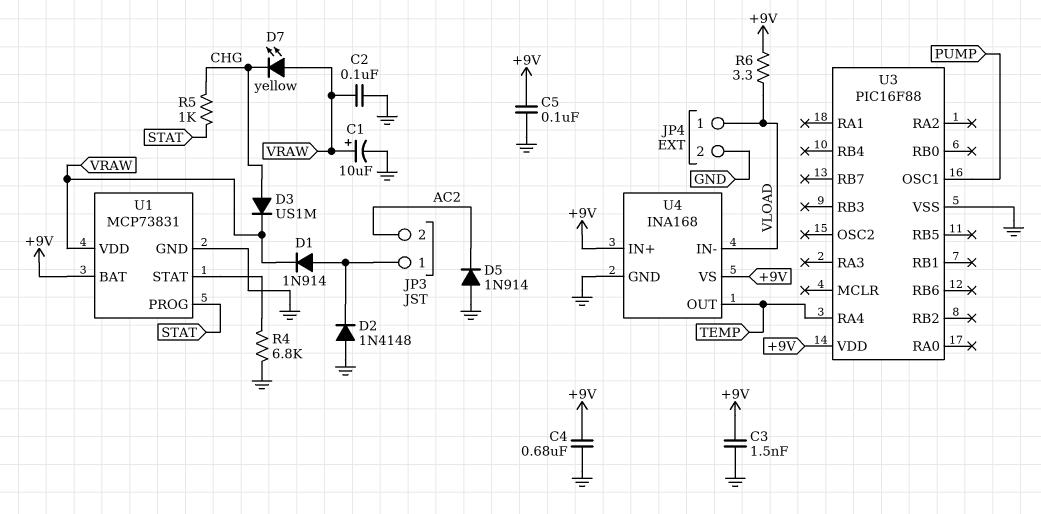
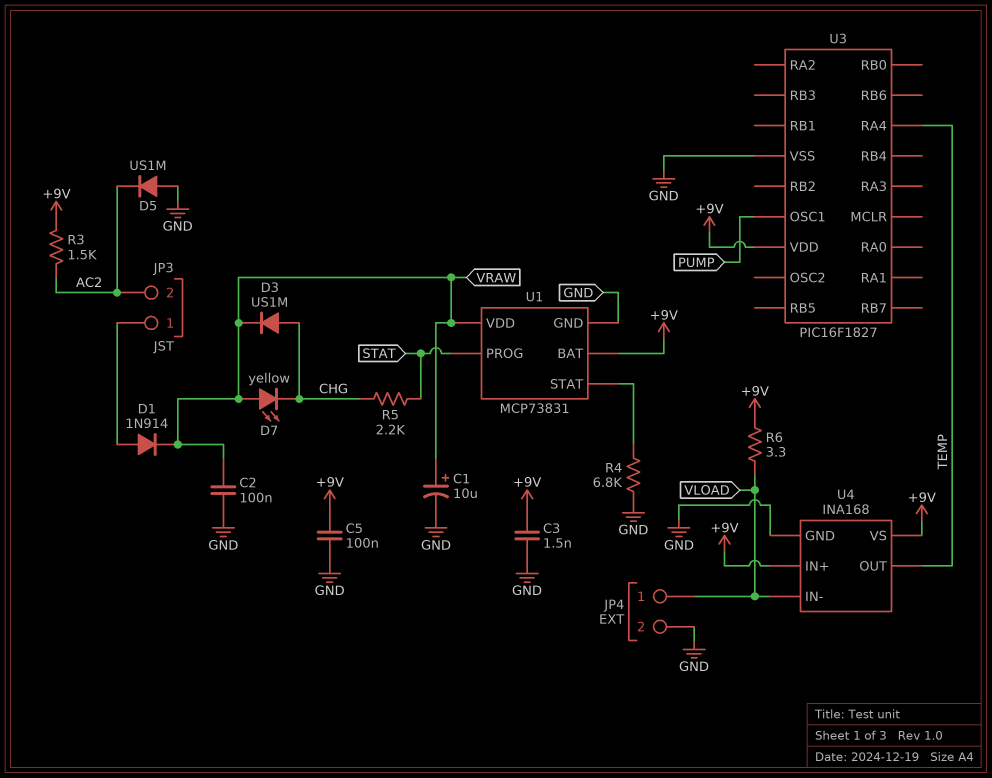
C4: 680nF (+9V, GND) -> none
D2: diode 1N4148 (A GND, K JP3/1) -> none
D5: diode 1N914 (A GND, K AC2) -> diode US1M (A GND, K AC2)
R3: none -> 1.5k (+9V, AC2)
R5: 1k (CHG, STAT) -> 2.2k (CHG, STAT)
U3: PIC16F88 -> PIC16F1827

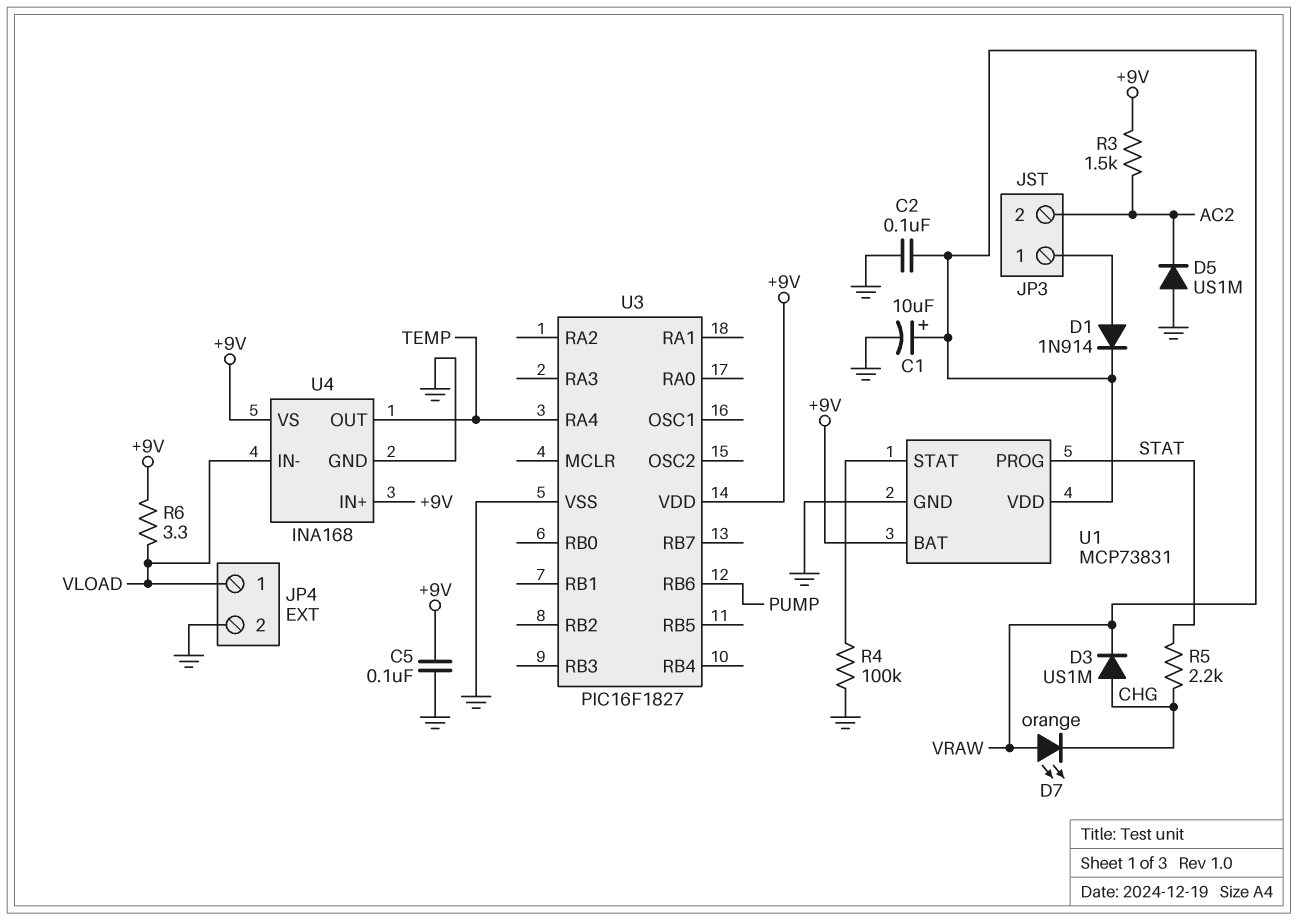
C3: 1.5nF (+9V, GND) -> none
D7: LED yellow (A VRAW, K CHG) -> LED orange (A VRAW, K CHG)
R4: 6.8k (GND, U1/STAT) -> 100k (GND, U1/STAT)
U3 pin OSC1: PUMP -> none
U3 pin RB6: none -> PUMP

